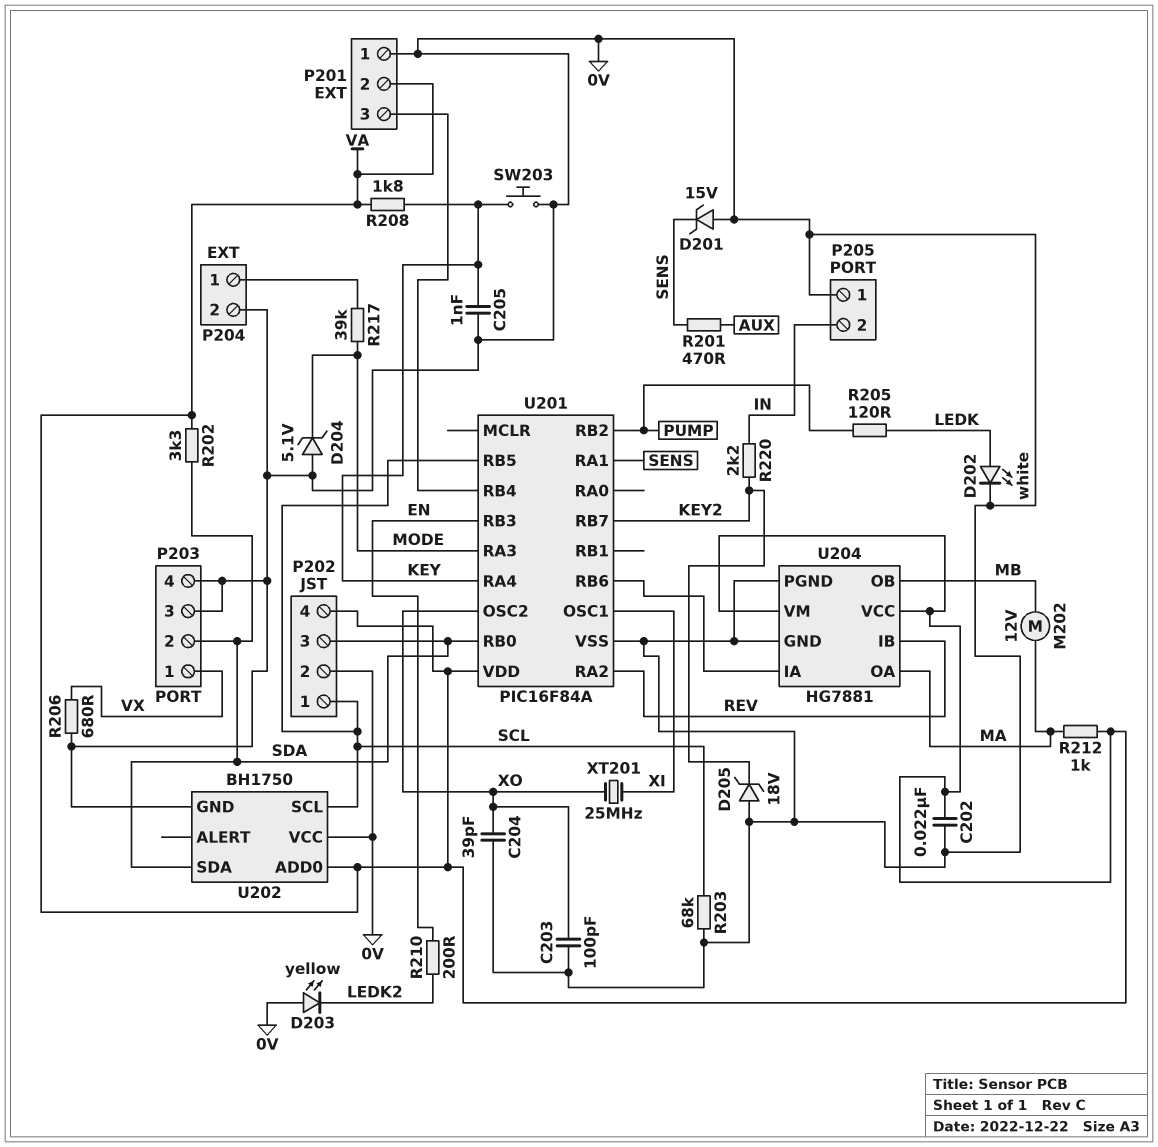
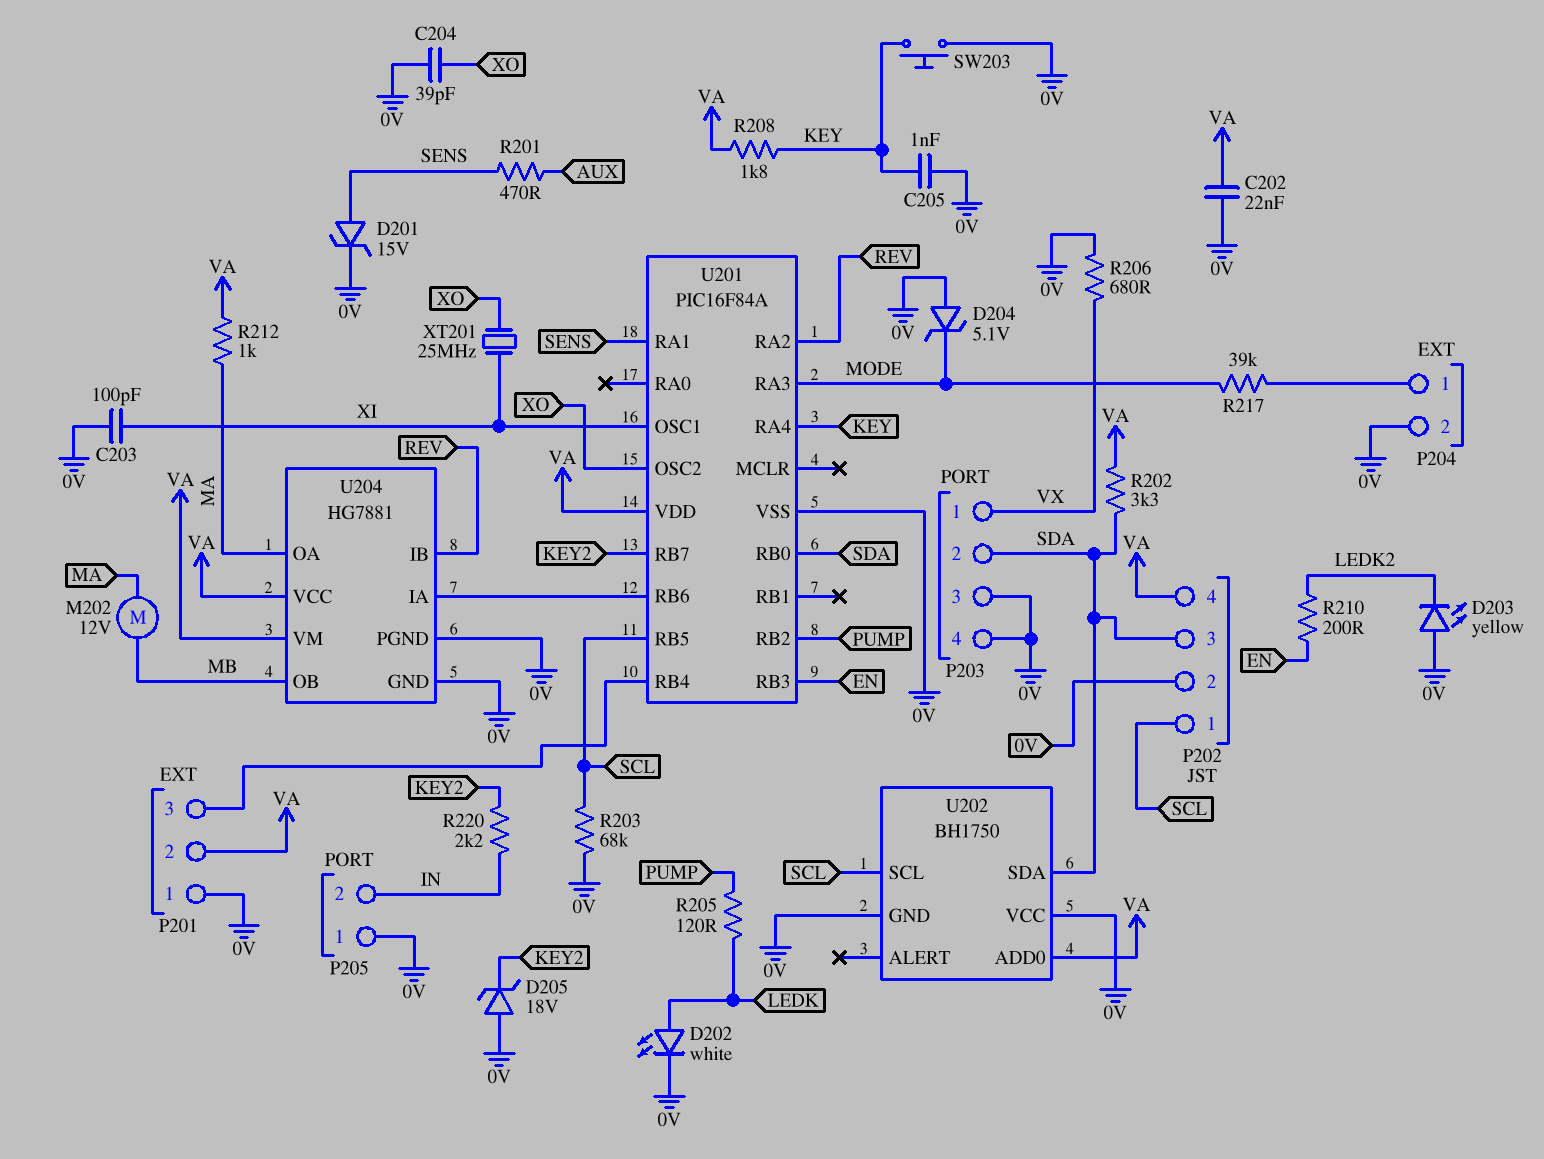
C203: 100pF (0V, XO) -> 100pF (0V, XI)
D201: zener 15V (A 0V, K SENS) -> zener 15V (A SENS, K 0V)

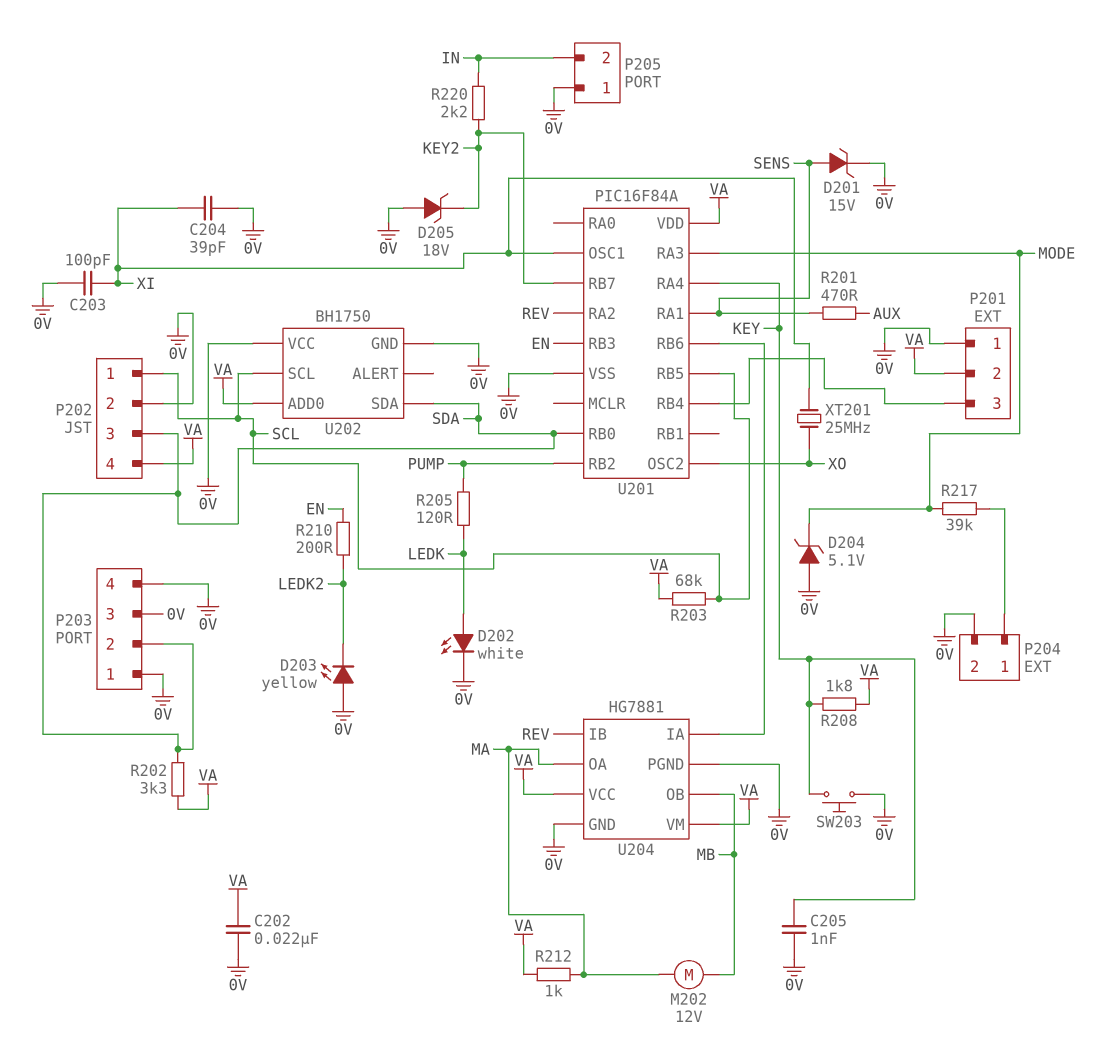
C204: 39pF (0V, XO) -> 39pF (0V, XI)
P203 pin 1: VX -> 0V
R203: 68k (0V, SCL) -> 68k (SCL, VA)
R206: 680 (0V, VX) -> none

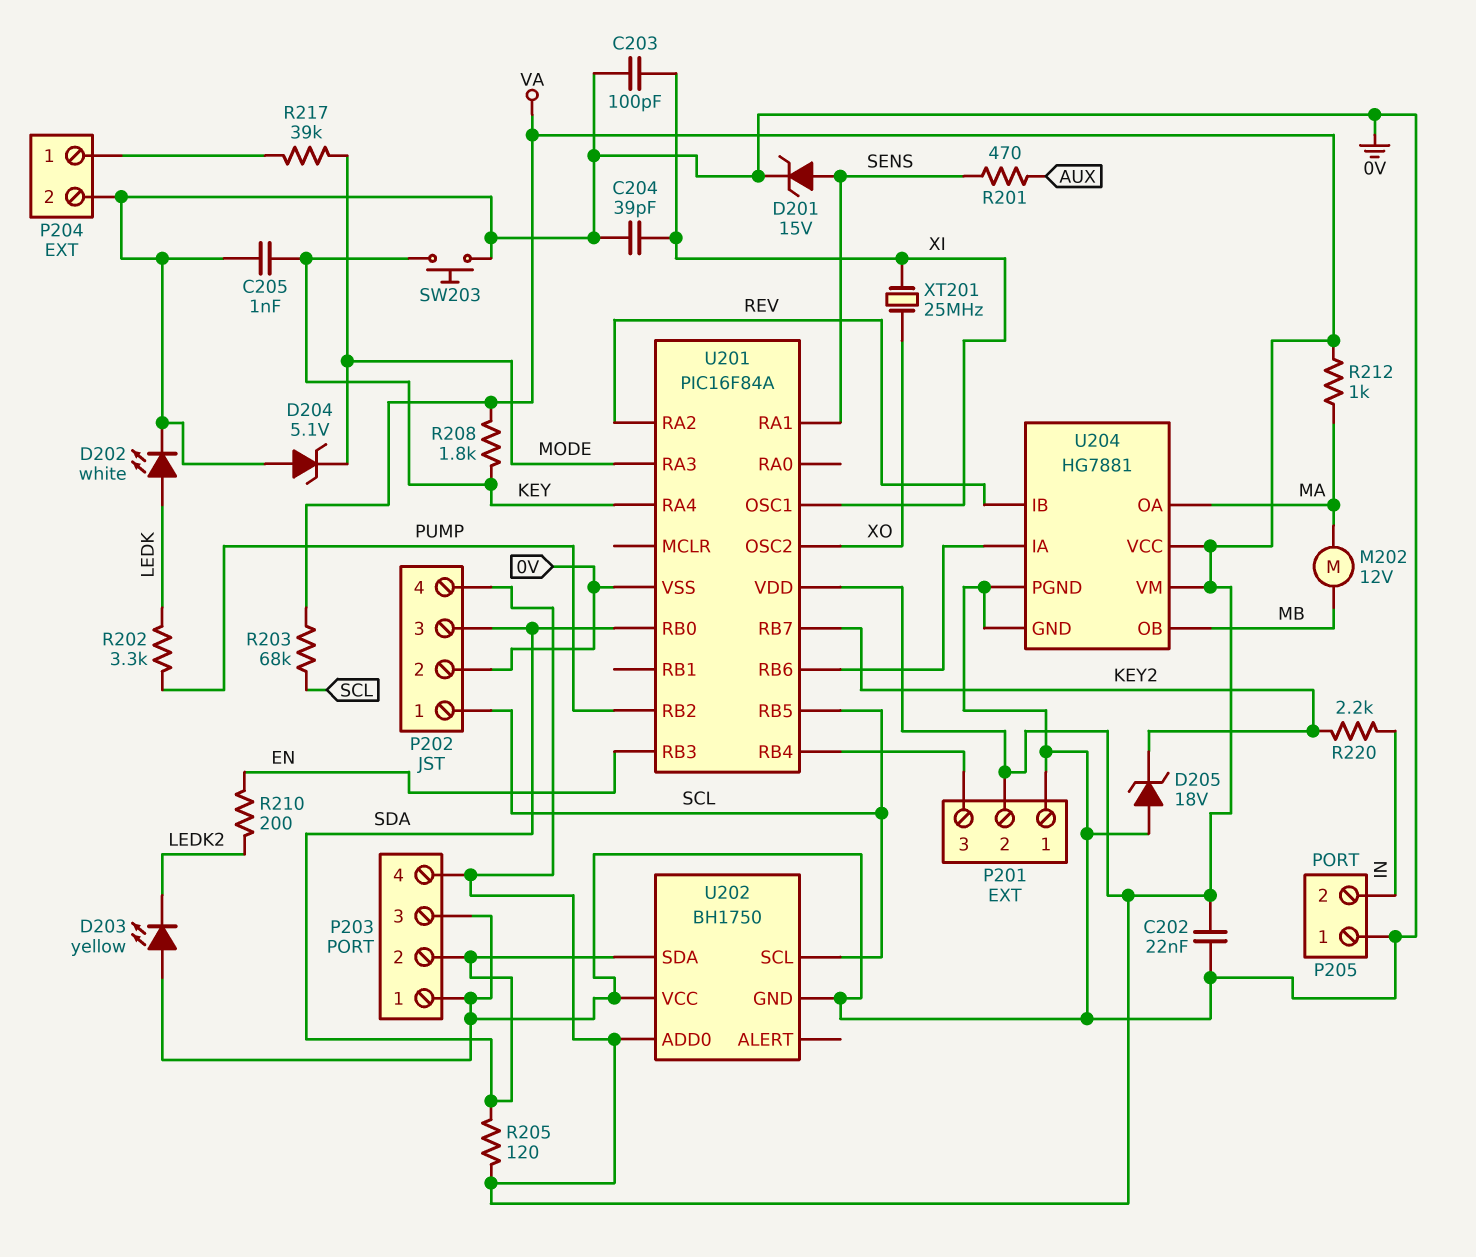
P203 pin 4: 0V -> VA
R202: 3.3k (SDA, VA) -> 3.3k (LEDK, PUMP)
R205: 120 (LEDK, PUMP) -> 120 (SDA, VA)

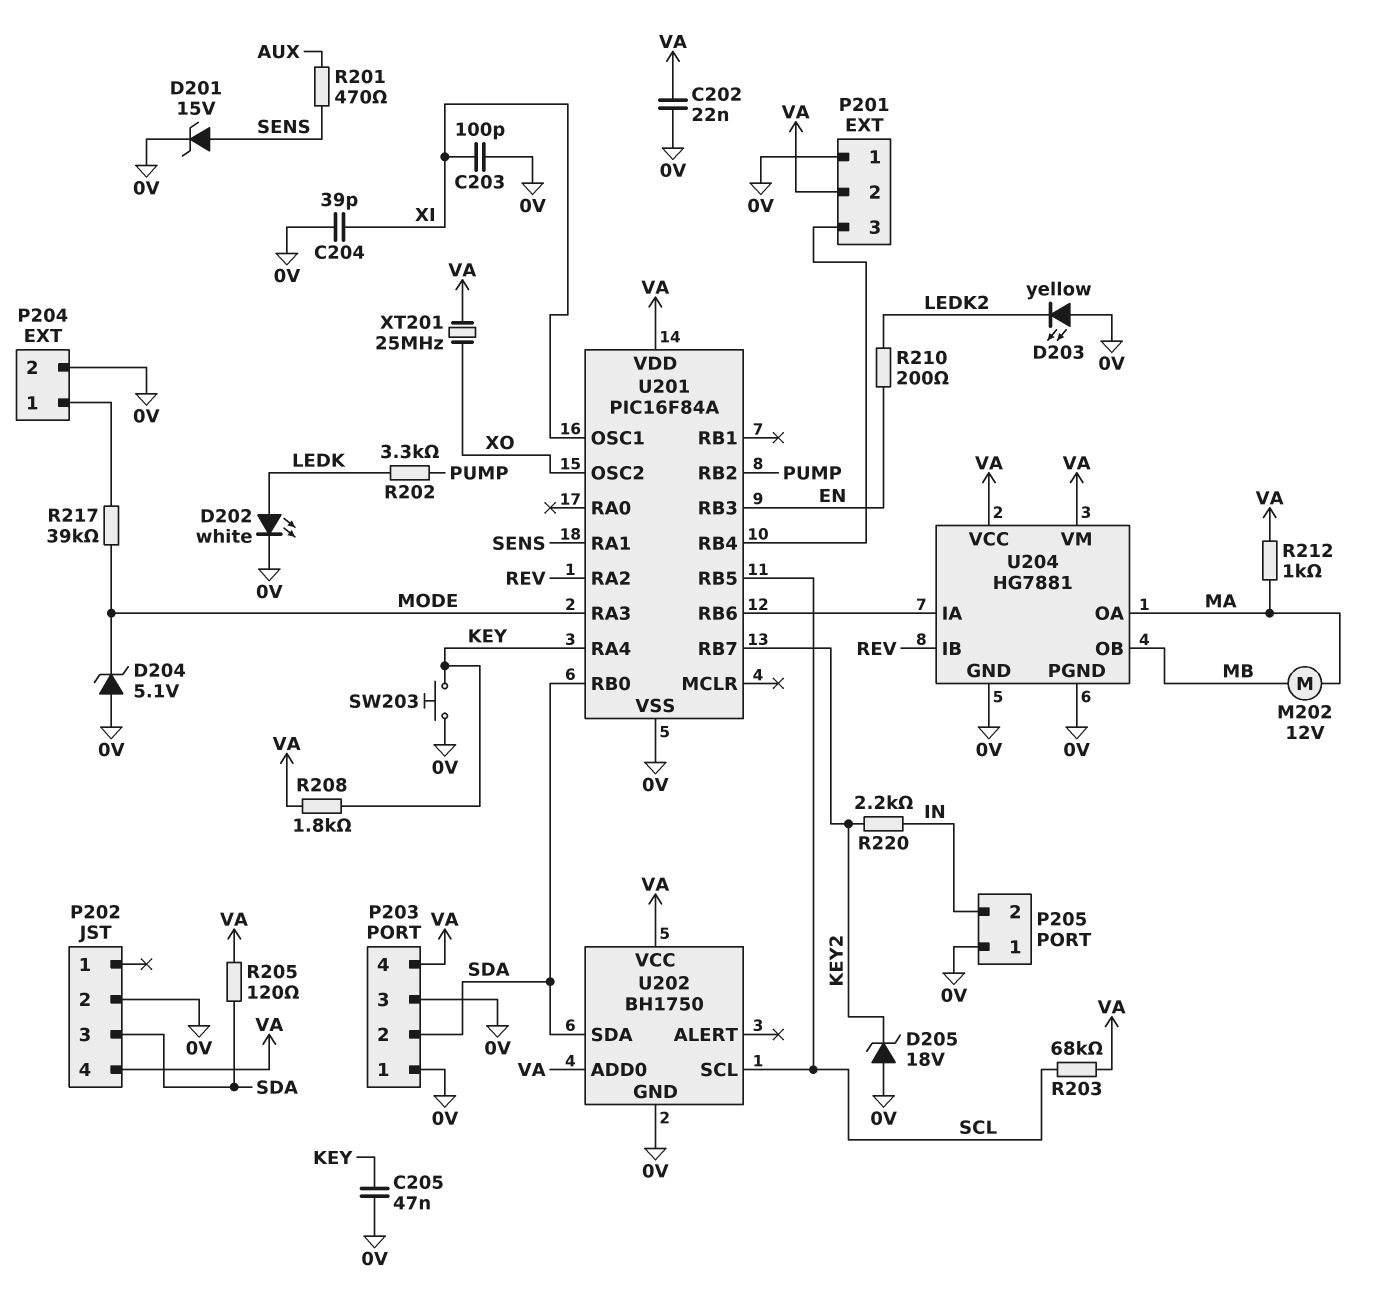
C205: 1nF (0V, KEY) -> 47nF (0V, KEY)
P202 pin 1: SCL -> none
U202 pin VCC: 0V -> VA
XT201: 25MHz (XI, XO) -> 25MHz (VA, XO)

